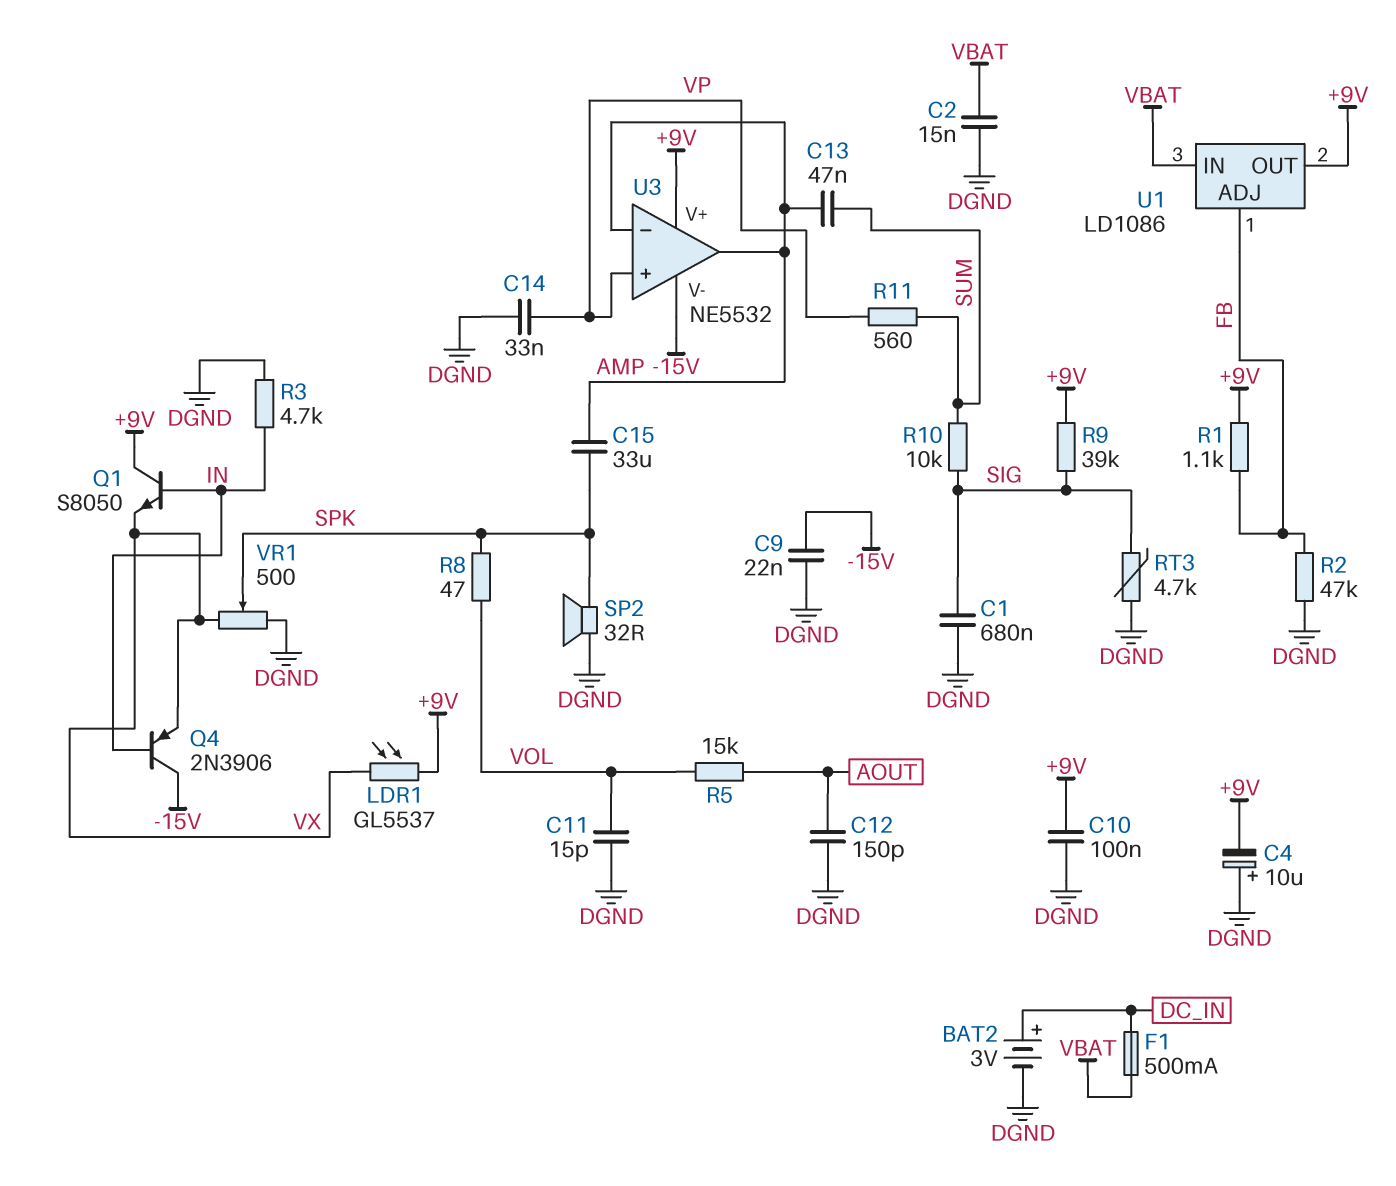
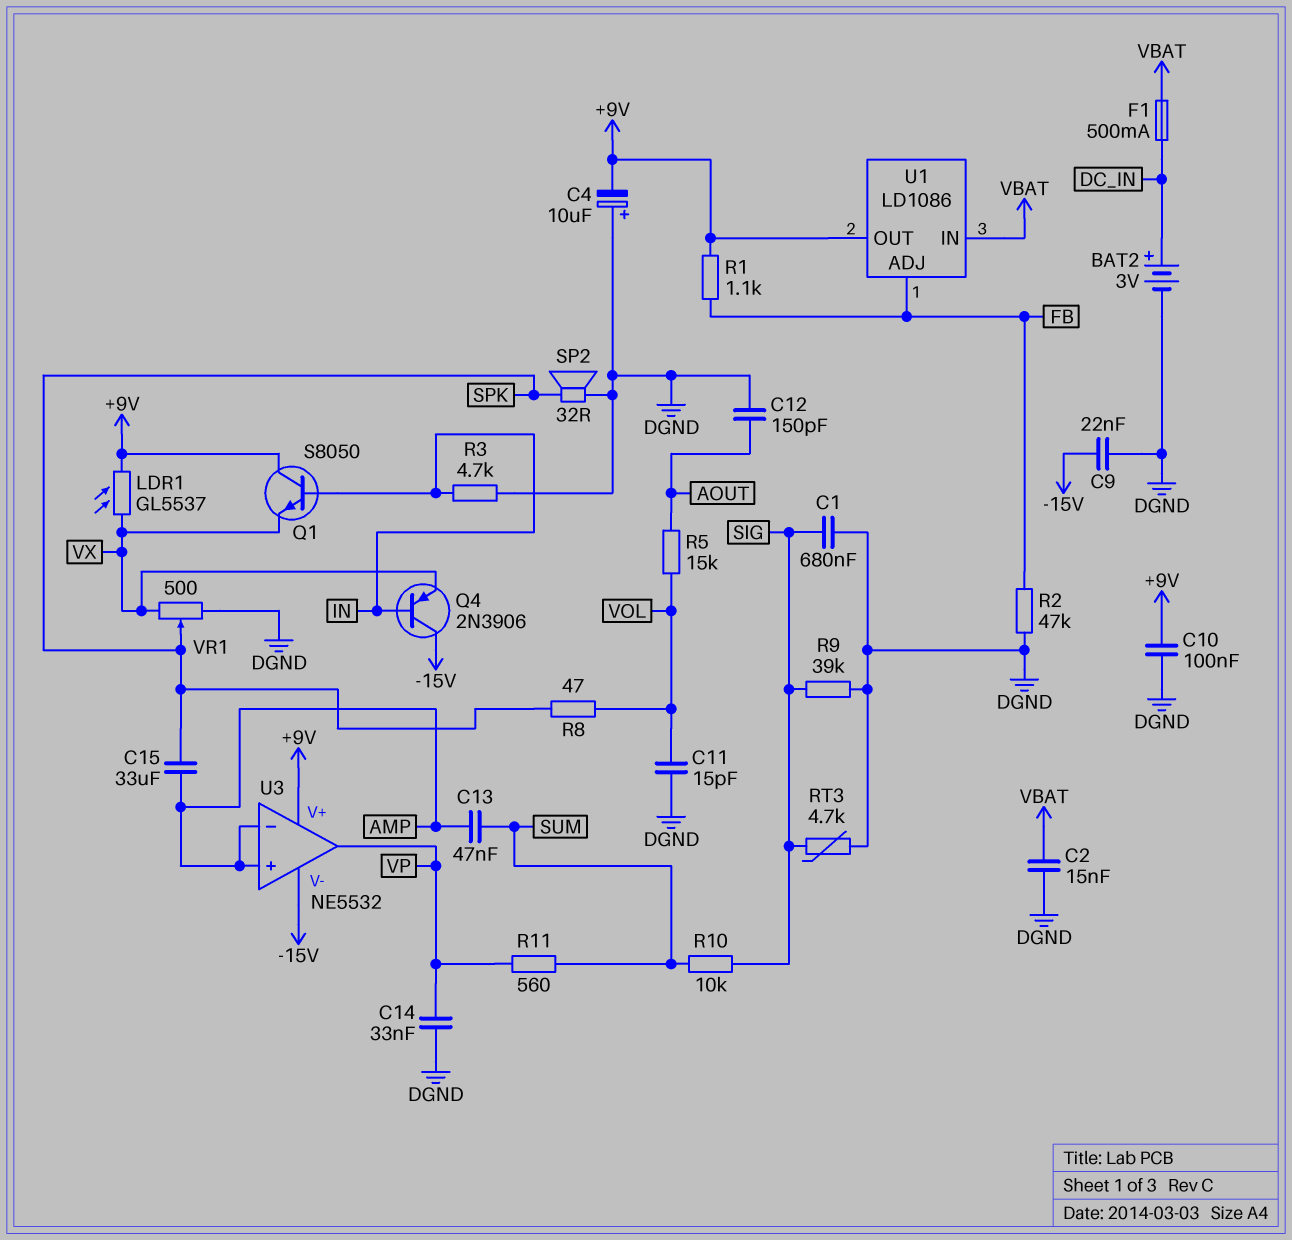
R9: 39k (+9V, SIG) -> 39k (DGND, SIG)
U3 pin in+: VP -> AMP
U3 pin out: AMP -> VP

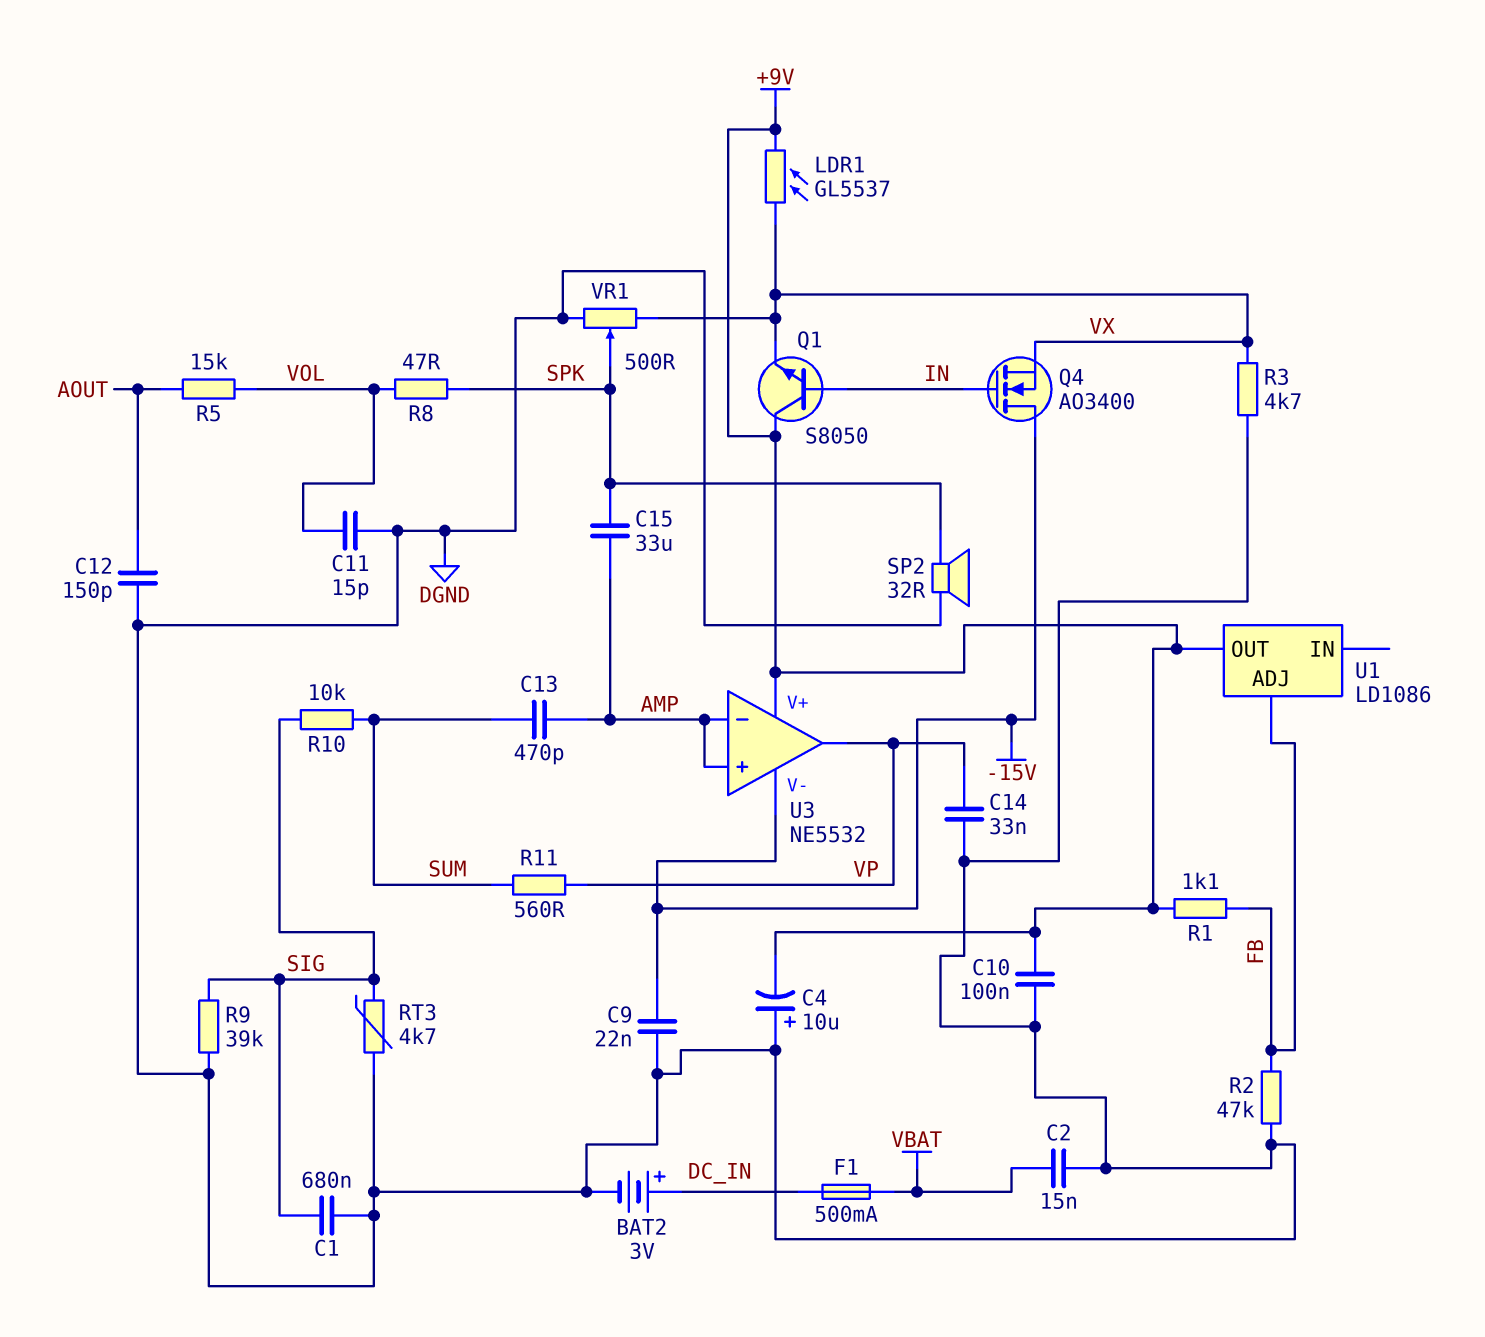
C13: 47nF (AMP, SUM) -> 470pF (AMP, SUM)
Q4: PNP 2N3906 (B IN, C -15V, E VX) -> NMOS AO3400 (G IN, D -15V, S VX)
R3: 4.7k (DGND, IN) -> 4.7k (DGND, VX)
U1 pin IN: VBAT -> none

